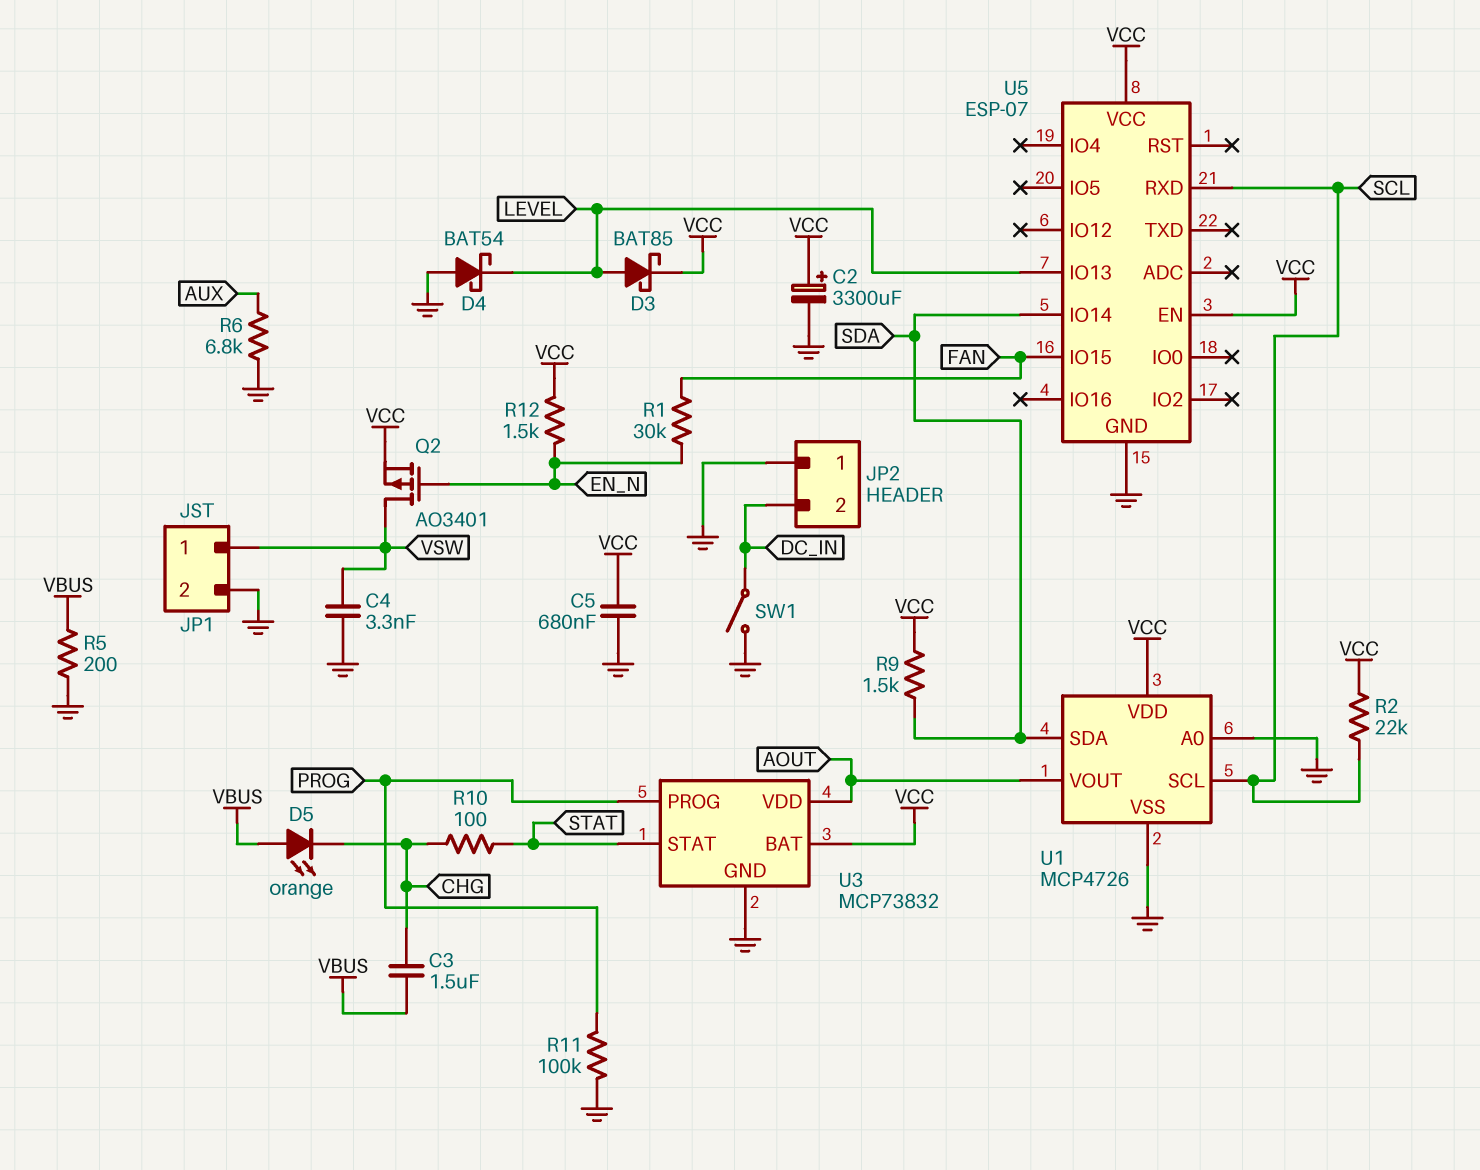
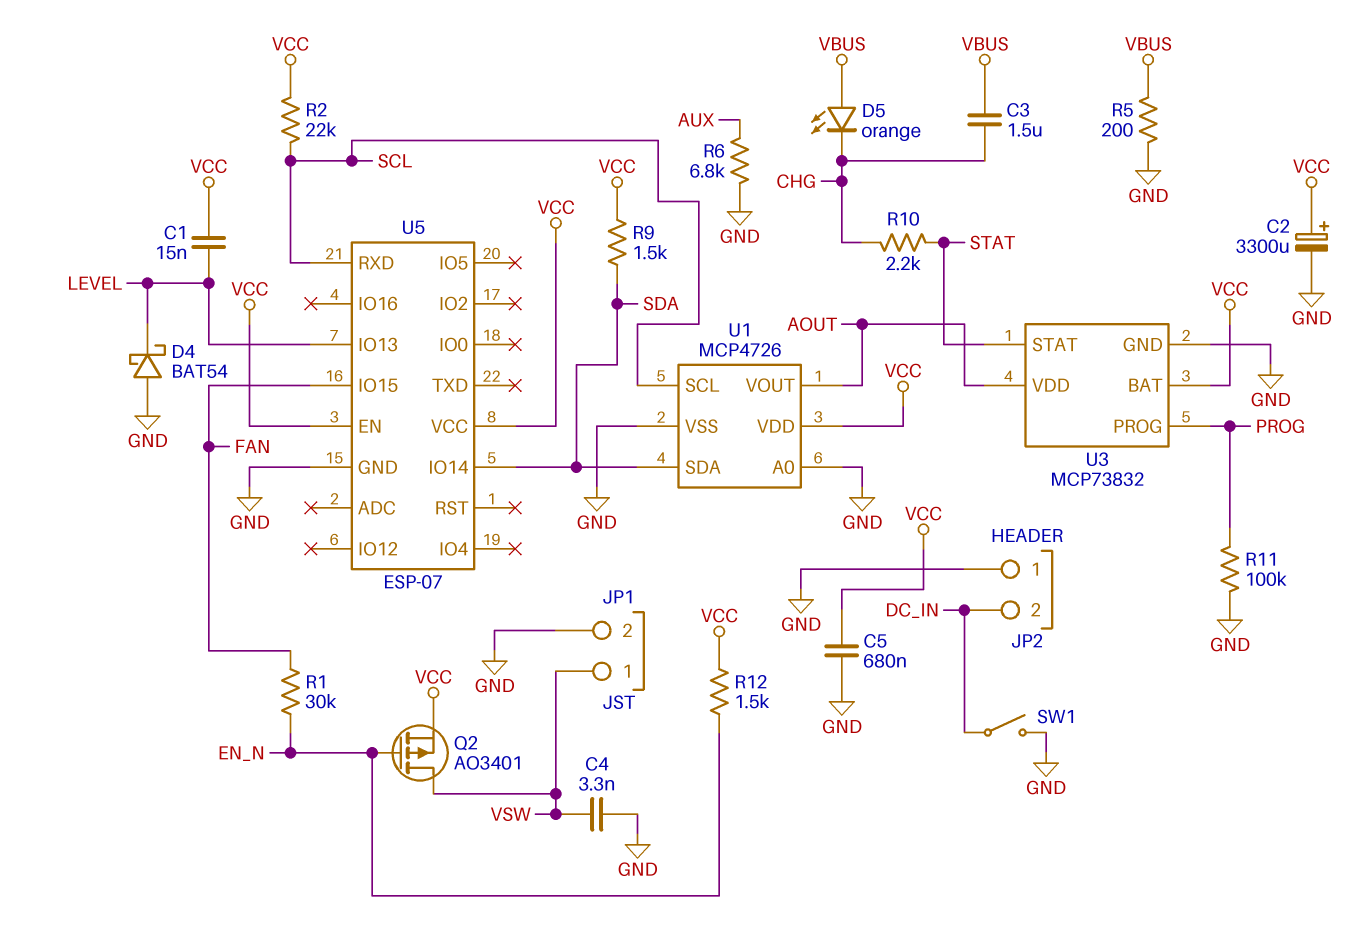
C1: none -> 15nF (LEVEL, VCC)
D3: schottky BAT85 (A LEVEL, K VCC) -> none
R10: 100 (CHG, STAT) -> 2.2k (CHG, STAT)

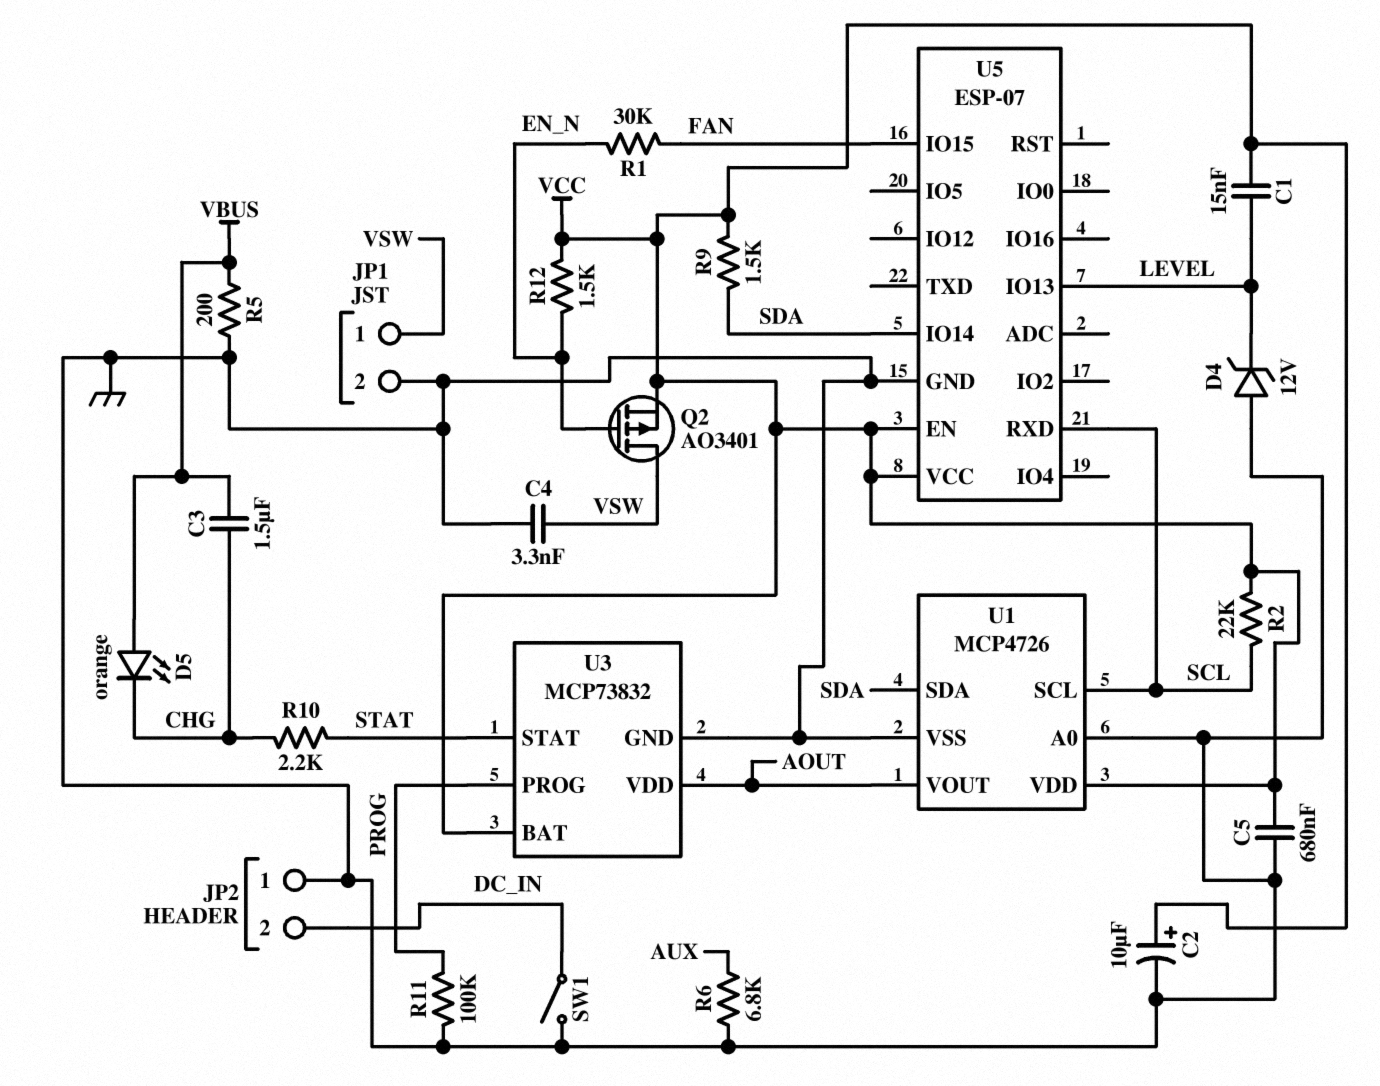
C2: 3300uF (plus VCC, minus GND) -> 10uF (plus VCC, minus GND)
D4: schottky BAT54 (A GND, K LEVEL) -> zener 12V (A GND, K LEVEL)

